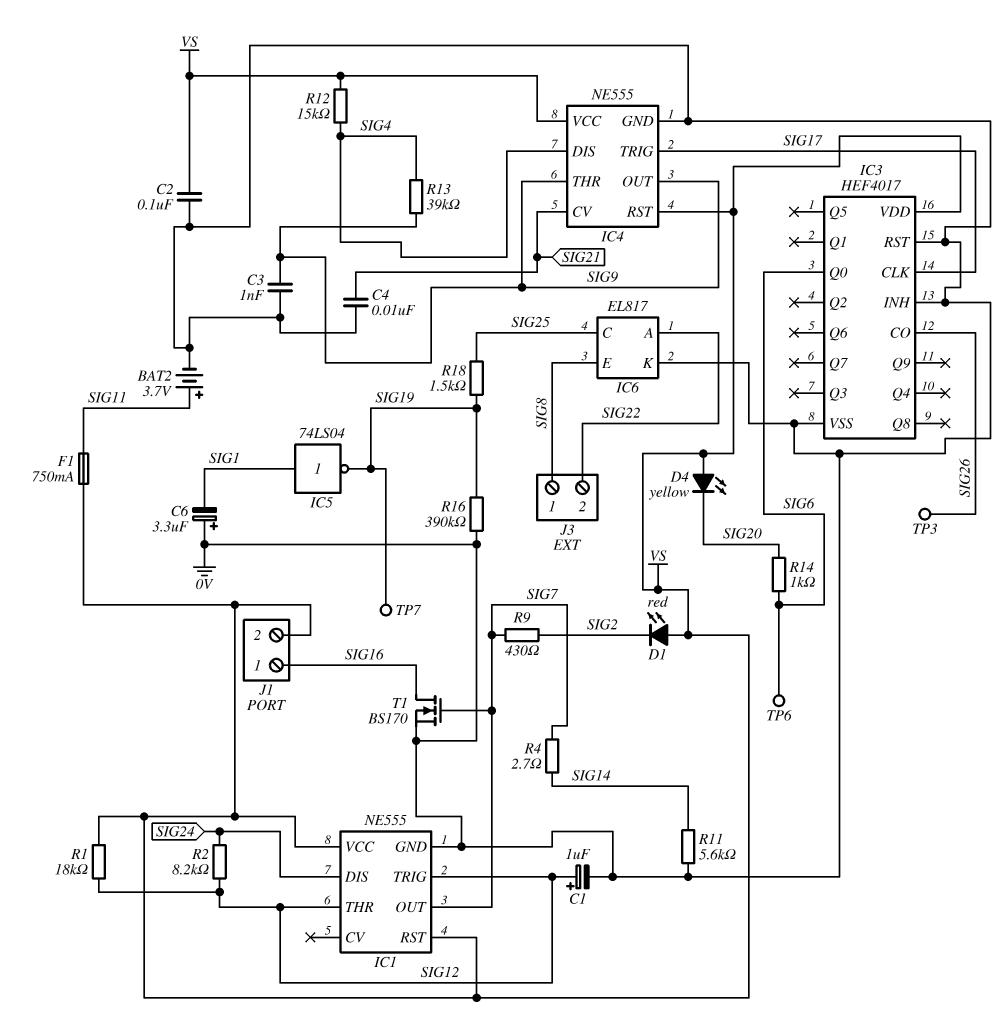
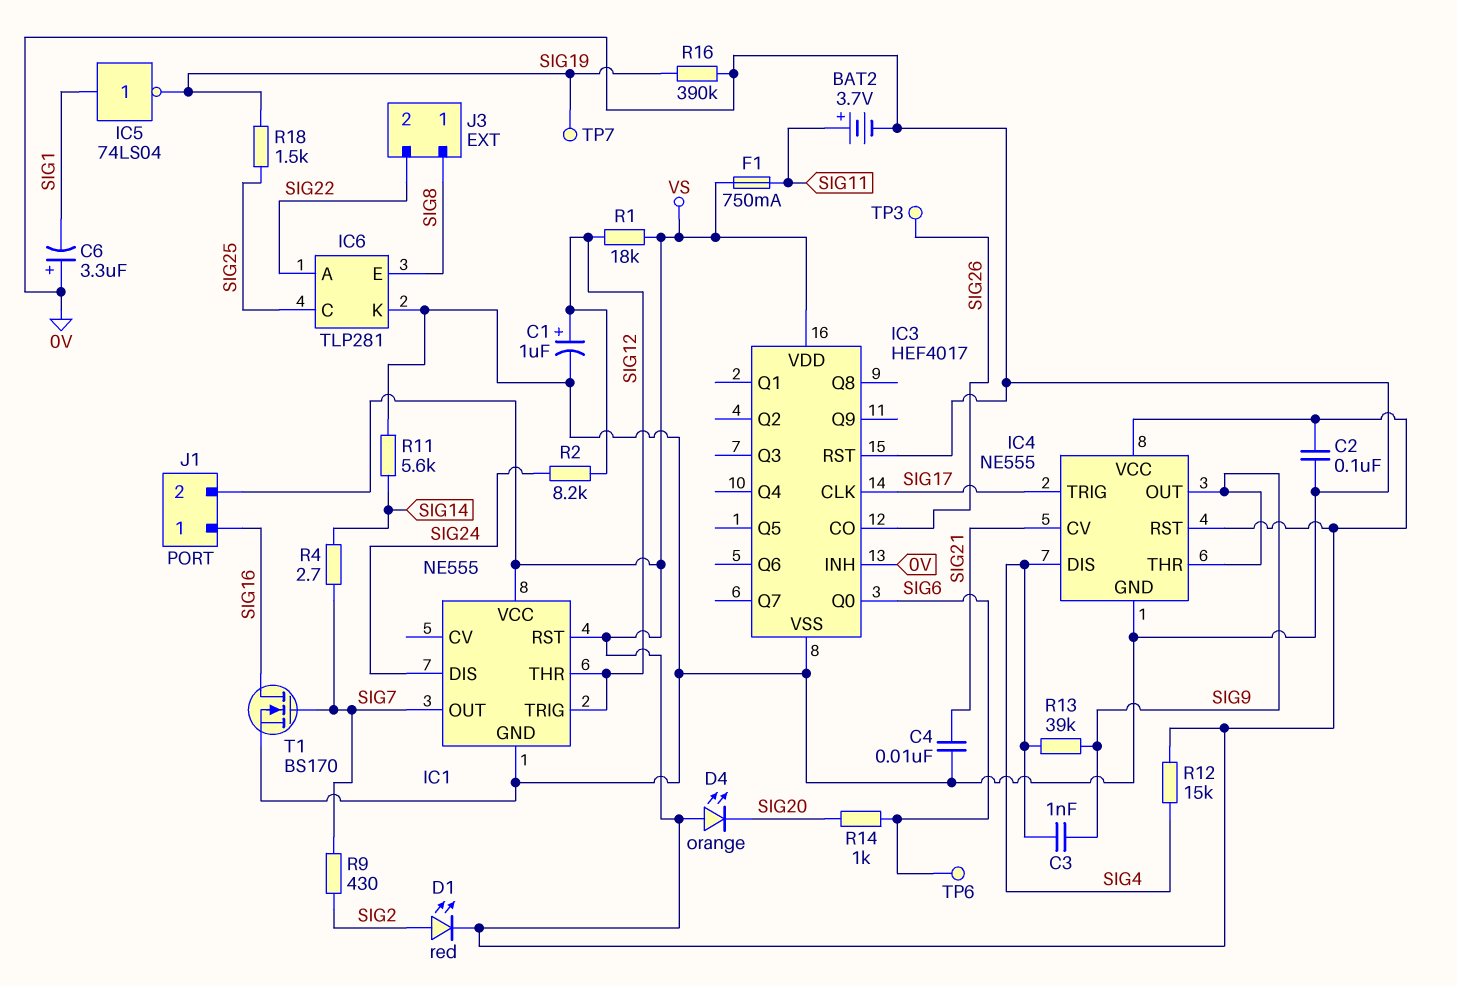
C3: 1nF (0V, SIG9) -> 1nF (SIG4, SIG9)
D1: LED red (A VS, K SIG2) -> LED red (A SIG2, K VS)
D4: LED yellow (A VS, K SIG20) -> LED orange (A VS, K SIG20)
IC6: EL817 -> TLP281

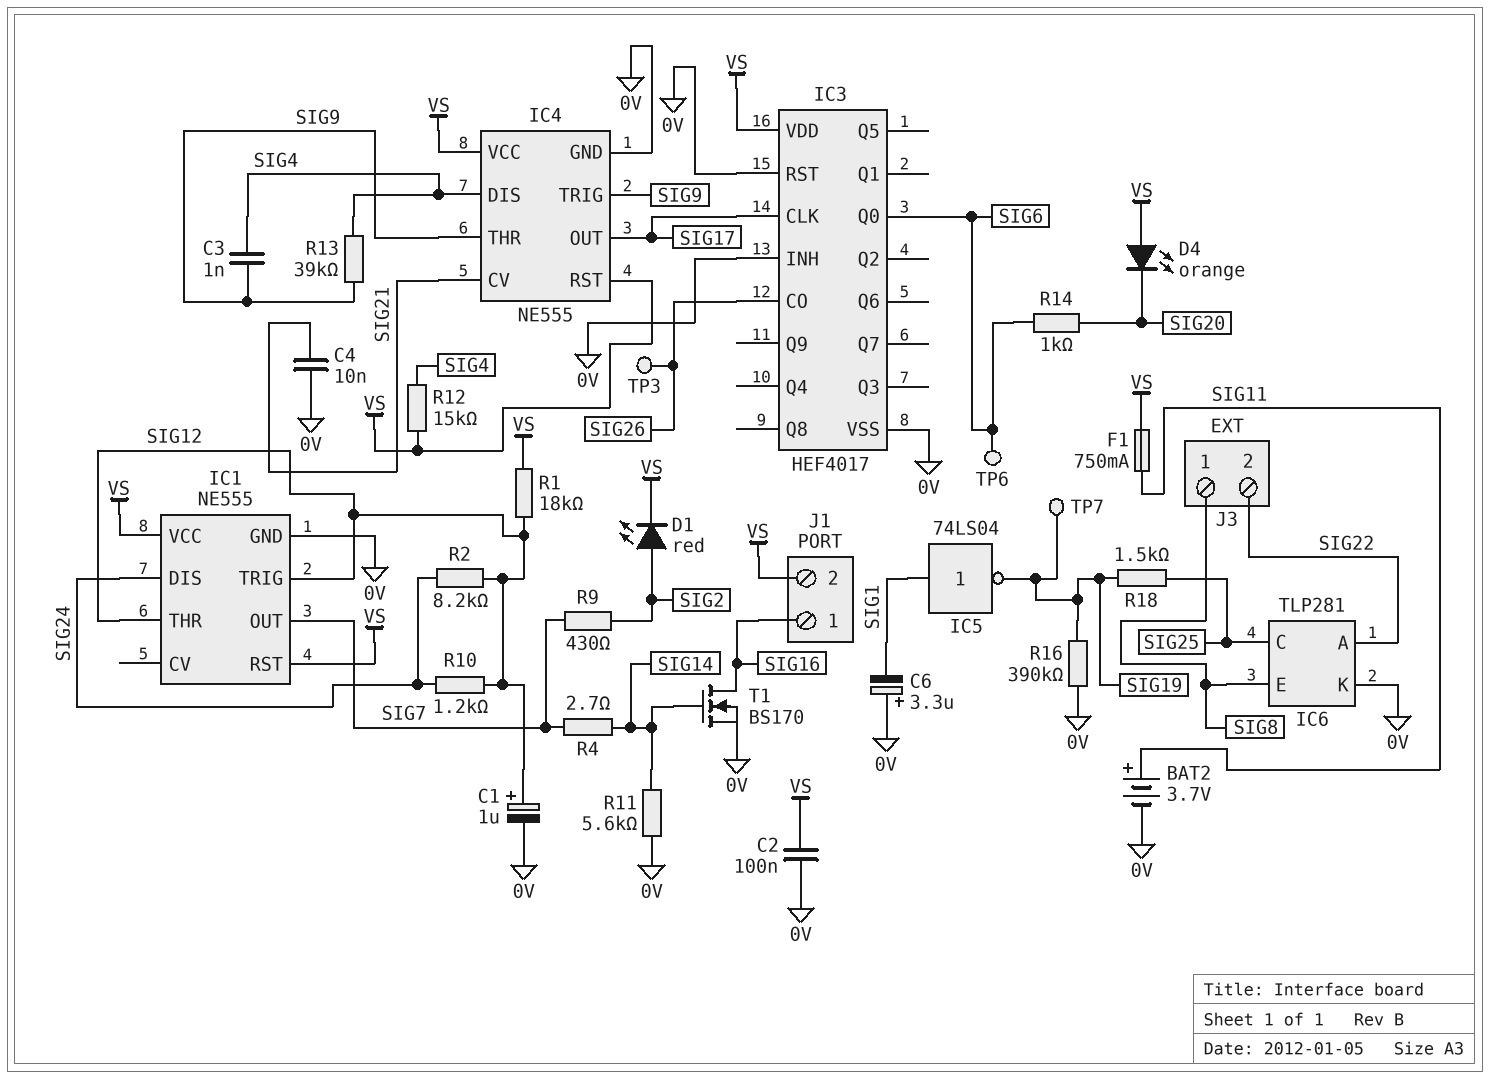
IC4 pin OUT: SIG9 -> SIG17
IC4 pin TRIG: SIG17 -> SIG9
R10: none -> 1.2k (SIG12, SIG24)
T1: NMOS BS170 (G SIG7, D SIG16, S 0V) -> NMOS BS170 (G SIG14, D SIG16, S 0V)

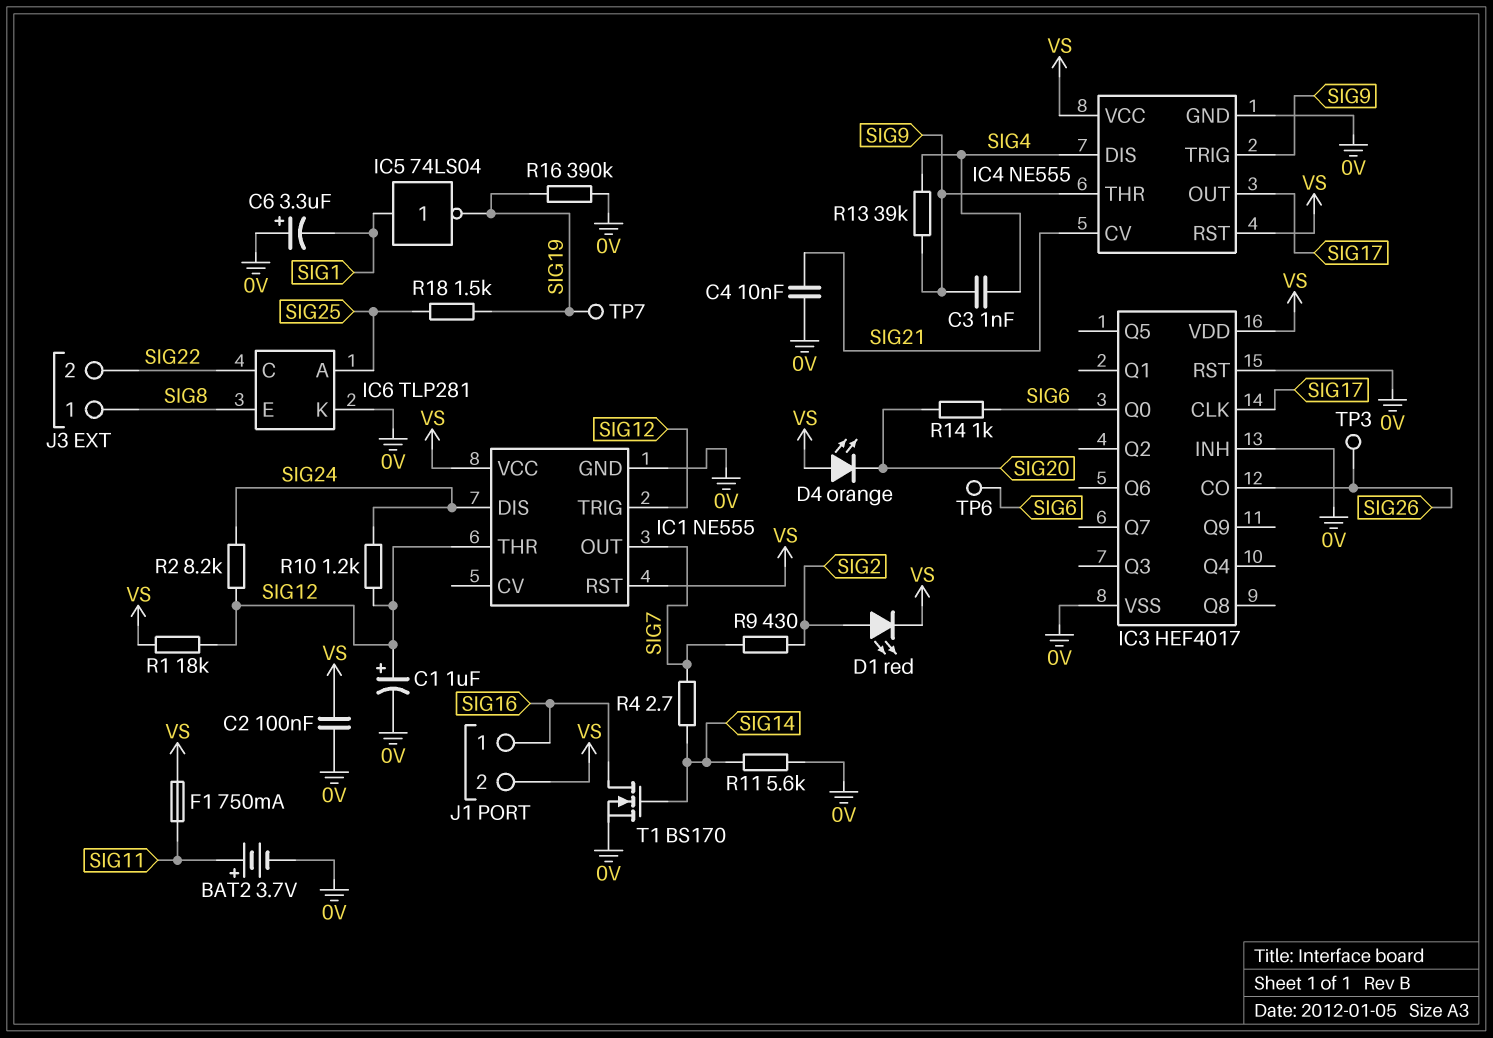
IC6 pin A: SIG22 -> SIG25
IC6 pin C: SIG25 -> SIG22
R12: 15k (SIG4, VS) -> none

